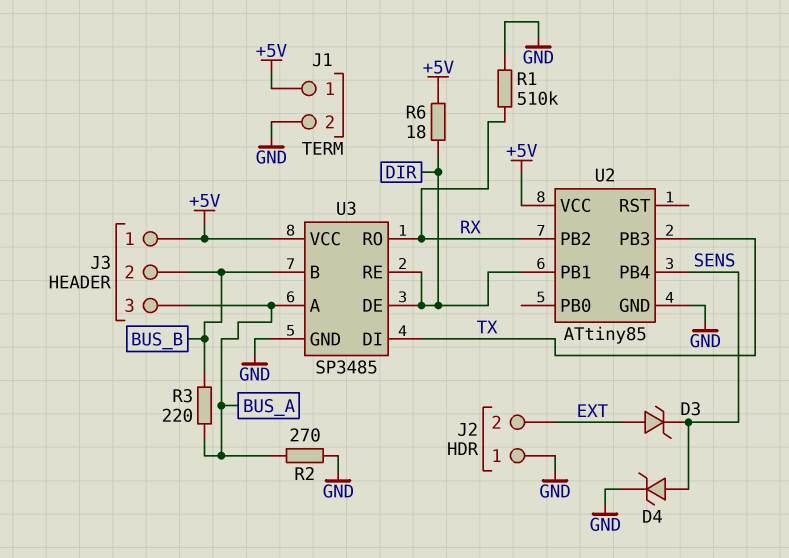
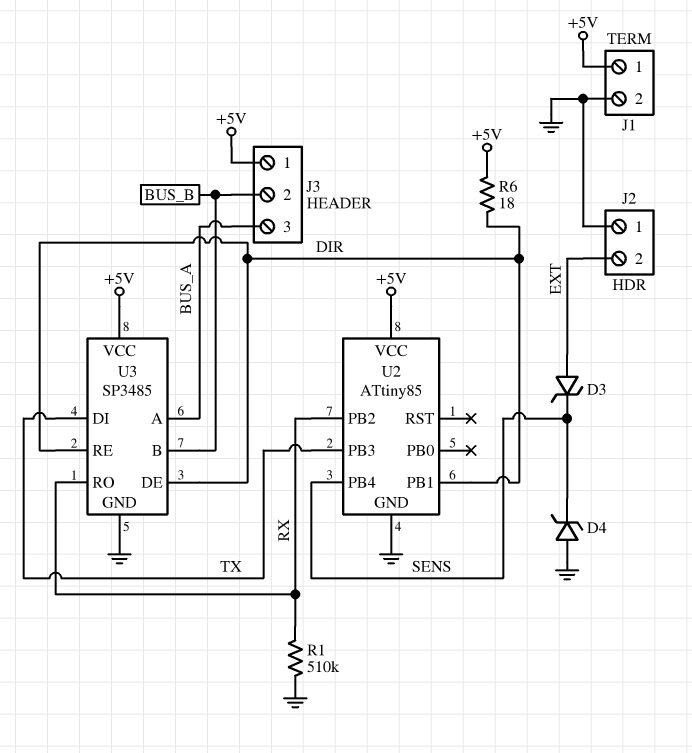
D4: zener (A SENS, K GND) -> zener (A GND, K SENS)
R2: 270 (BUS_A, GND) -> none
R3: 220 (BUS_A, BUS_B) -> none

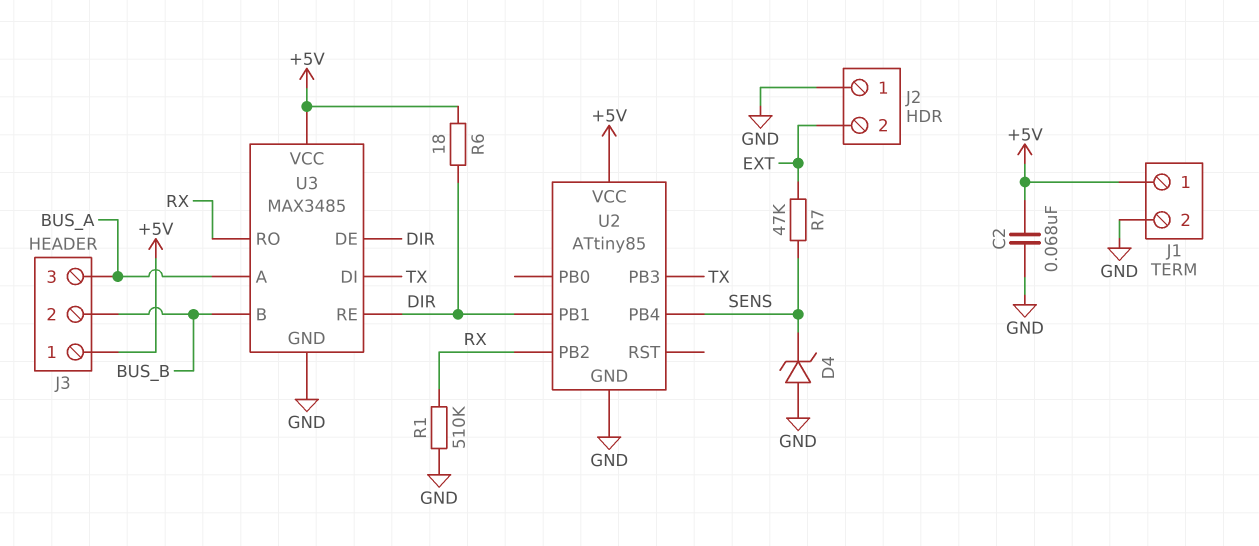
C2: none -> 68nF (+5V, GND)
D3: zener (A EXT, K SENS) -> none
R7: none -> 47k (EXT, SENS)
U3: SP3485 -> MAX3485

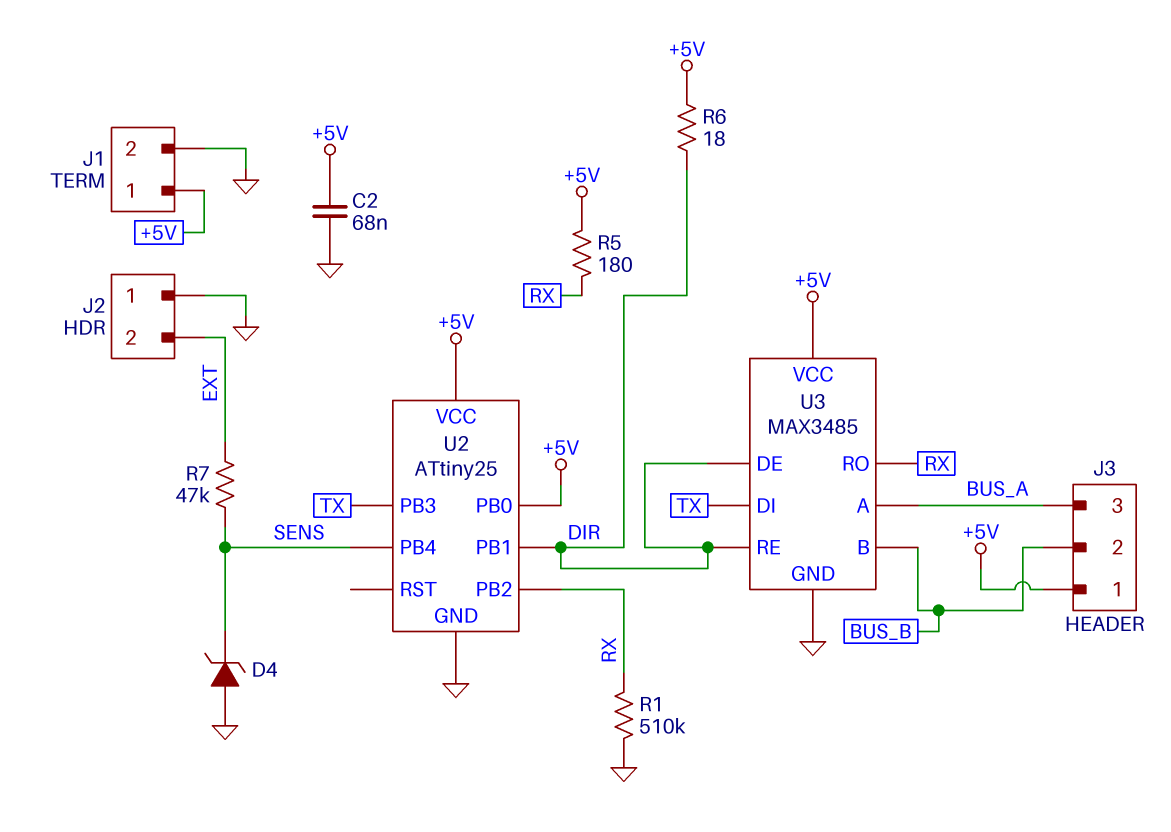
R5: none -> 180 (+5V, RX)
U2: ATtiny85 -> ATtiny25
U2 pin PB0: none -> +5V

